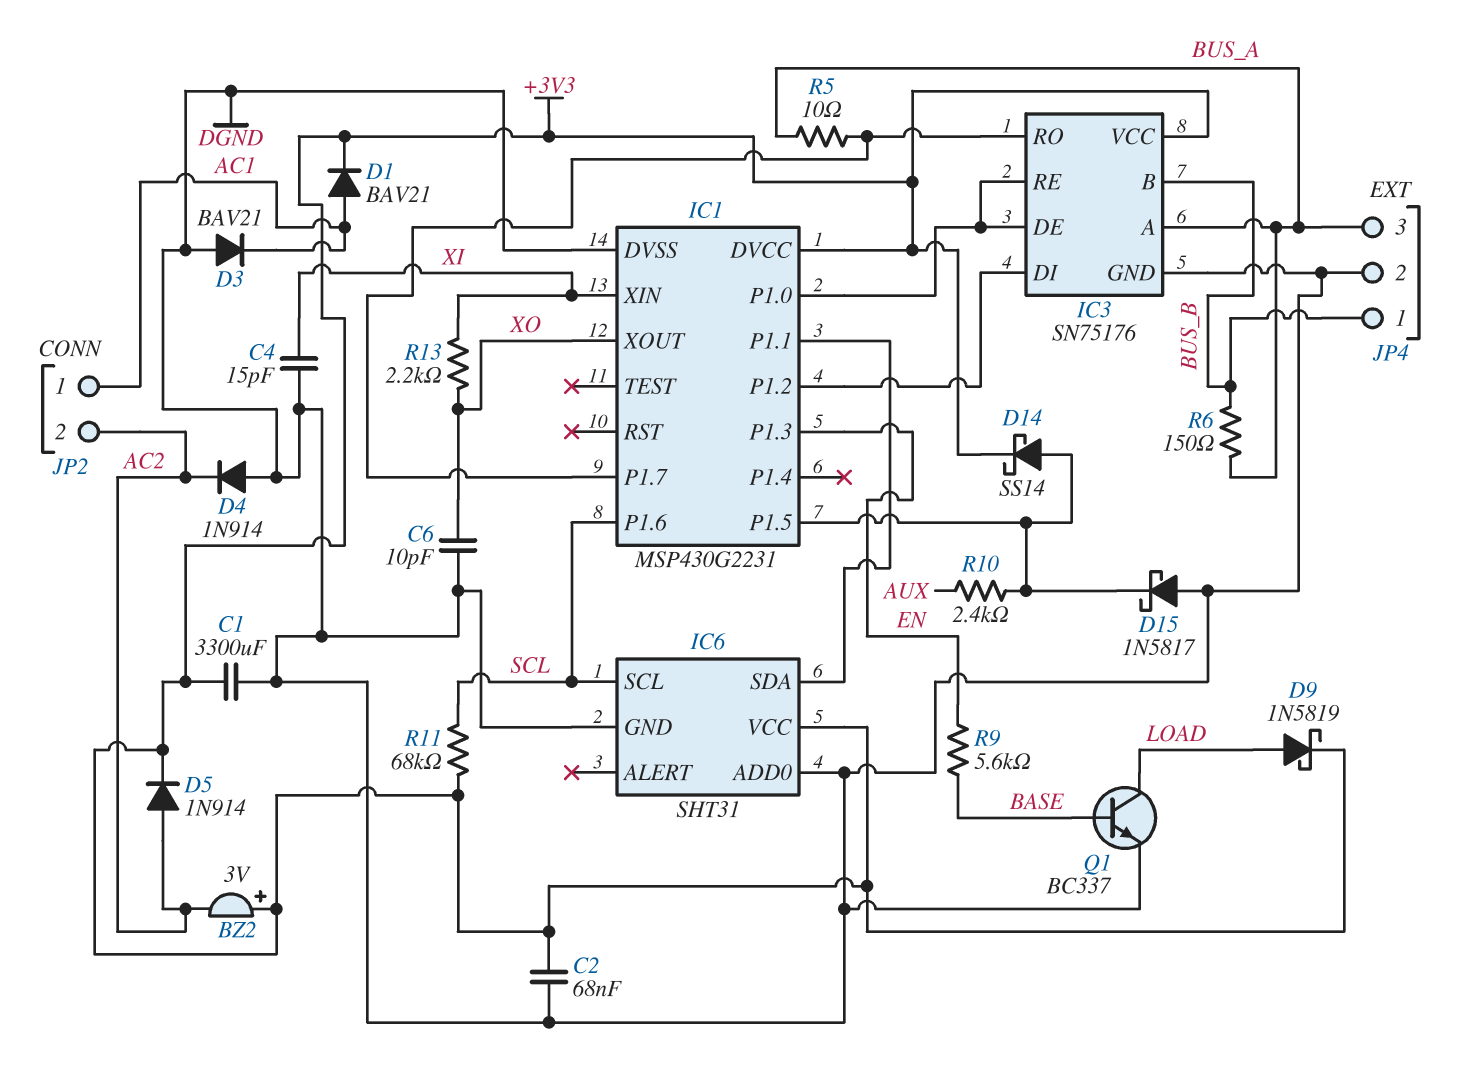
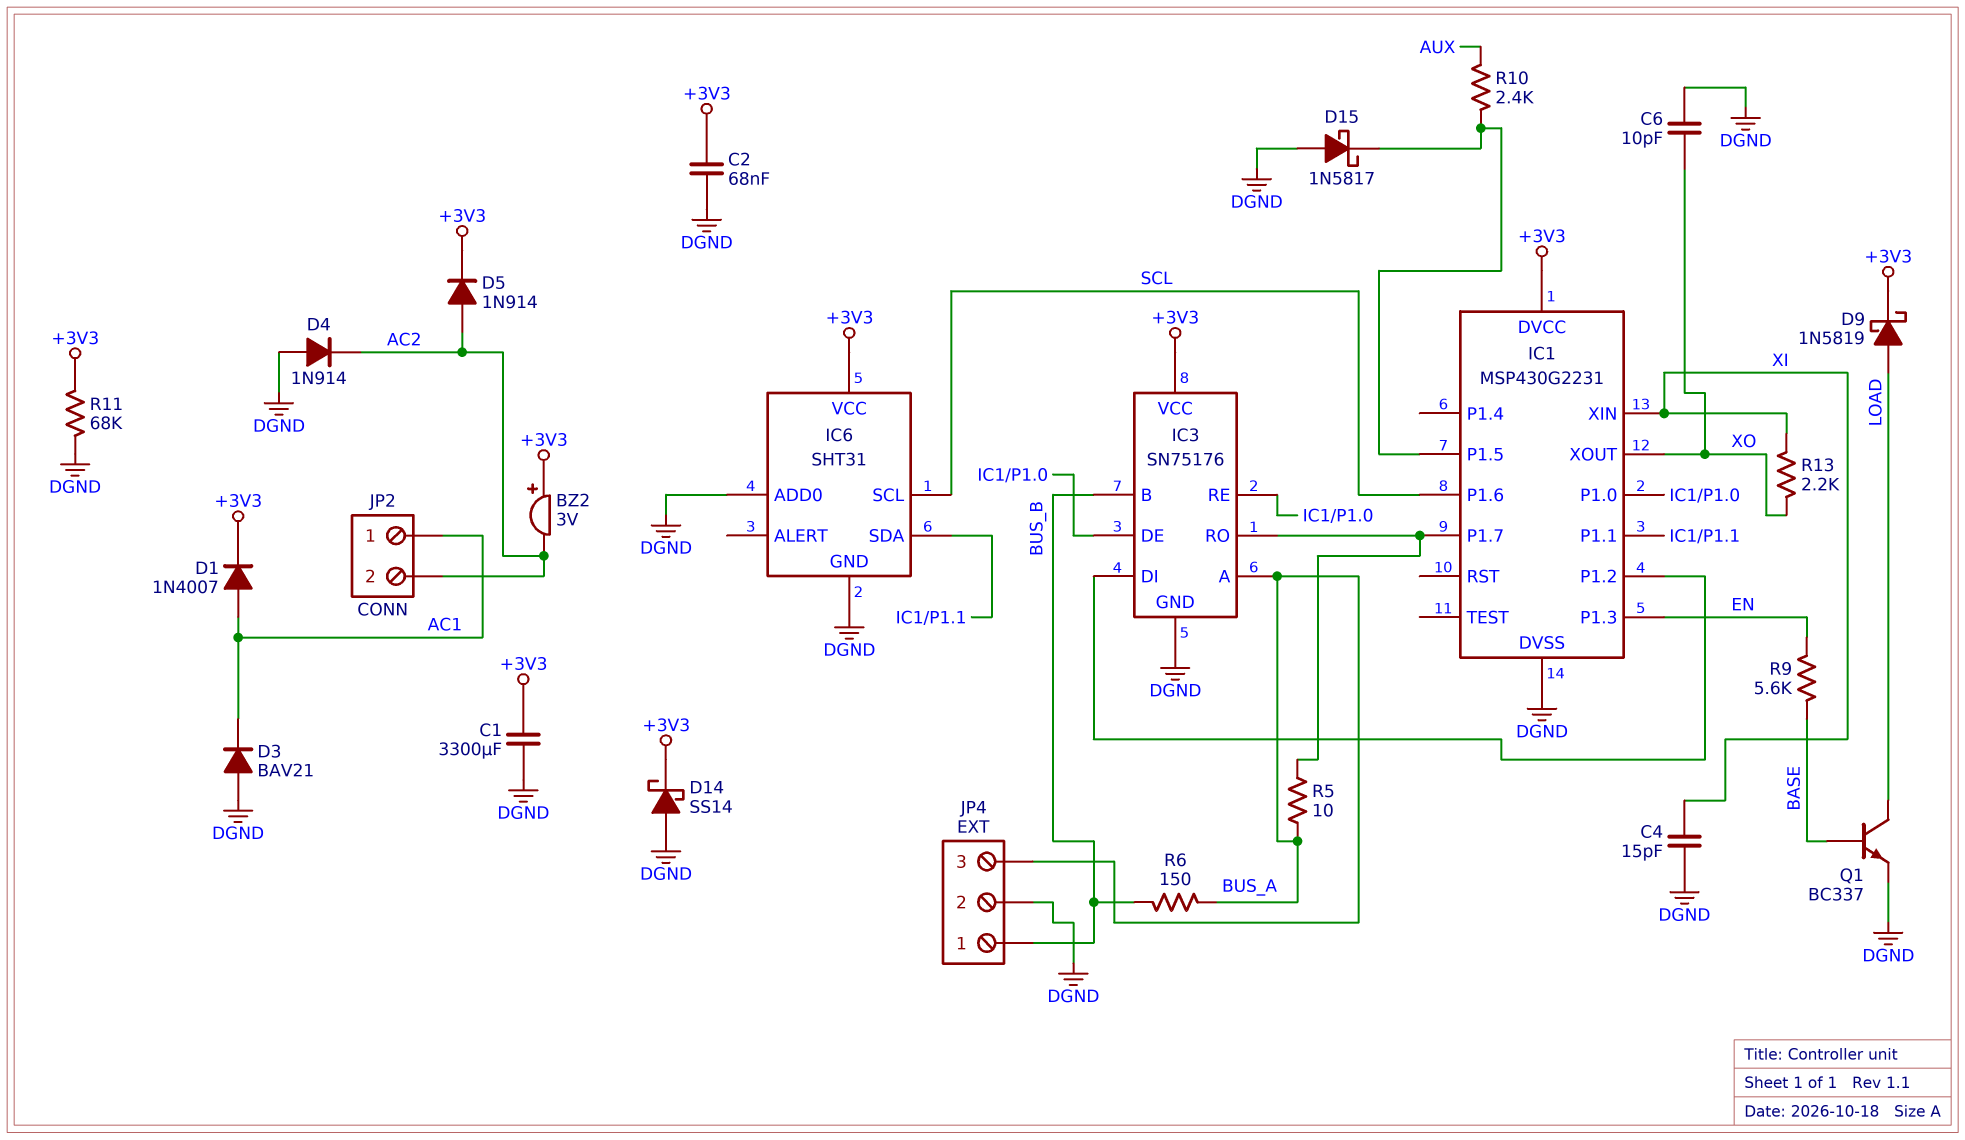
D1: diode BAV21 (A AC1, K +3V3) -> diode 1N4007 (A AC1, K +3V3)
D14: schottky SS14 (A IC1/P1.5, K +3V3) -> schottky SS14 (A DGND, K +3V3)
R11: 68k (+3V3, SCL) -> 68k (+3V3, DGND)

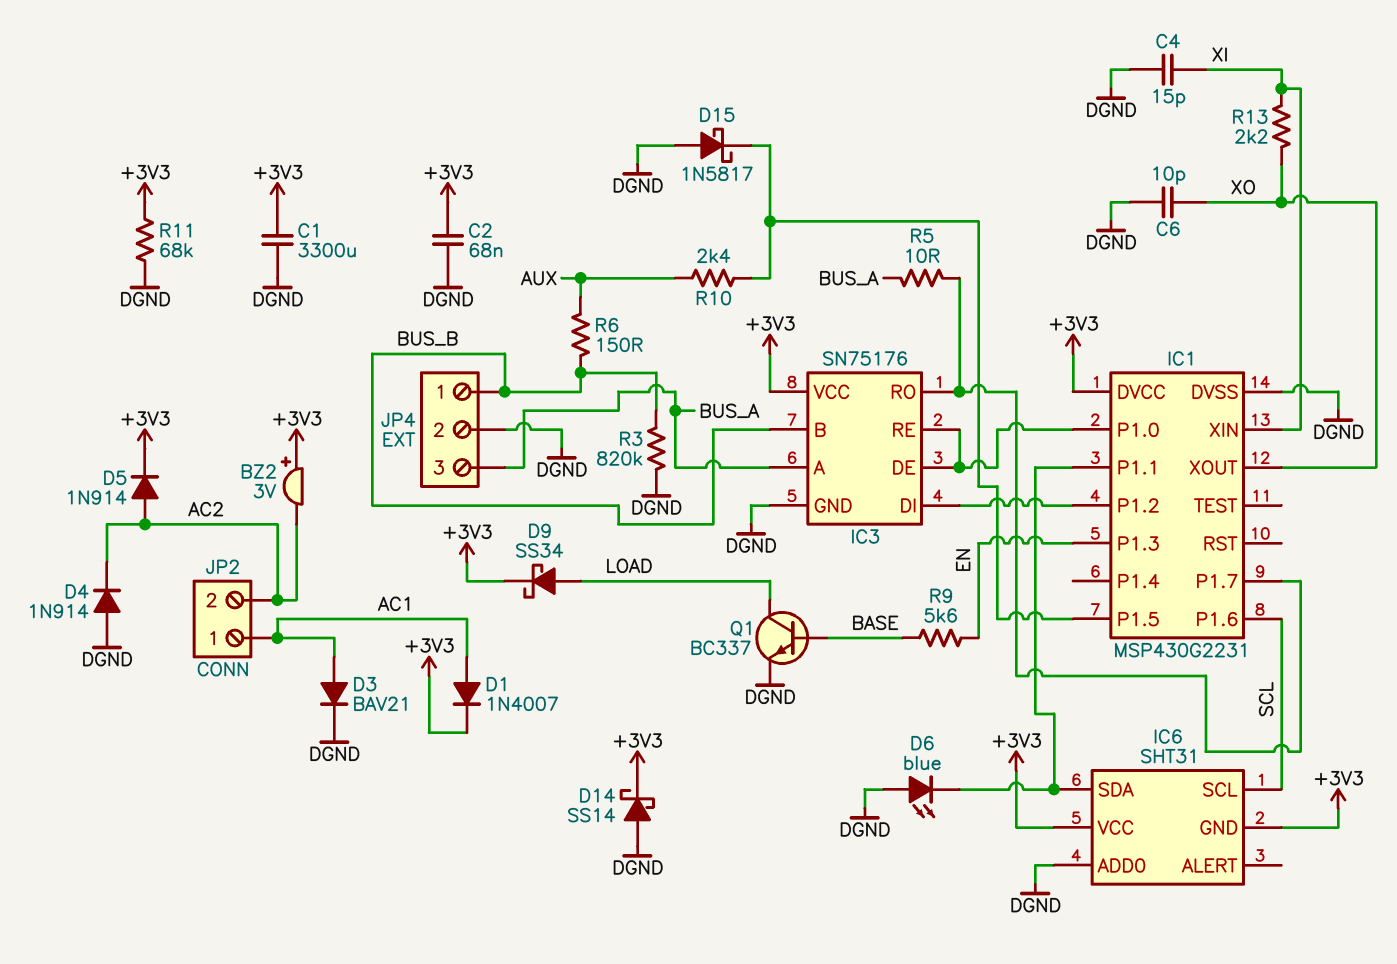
D3: diode BAV21 (A DGND, K AC1) -> diode BAV21 (A AC1, K DGND)
D6: none -> LED blue (A DGND, K IC1/P1.1)
D9: schottky 1N5819 (A LOAD, K +3V3) -> schottky SS34 (A LOAD, K +3V3)
IC6 pin GND: DGND -> +3V3
R3: none -> 820k (BUS_B, DGND)
R6: 150 (BUS_A, BUS_B) -> 150 (AUX, BUS_B)

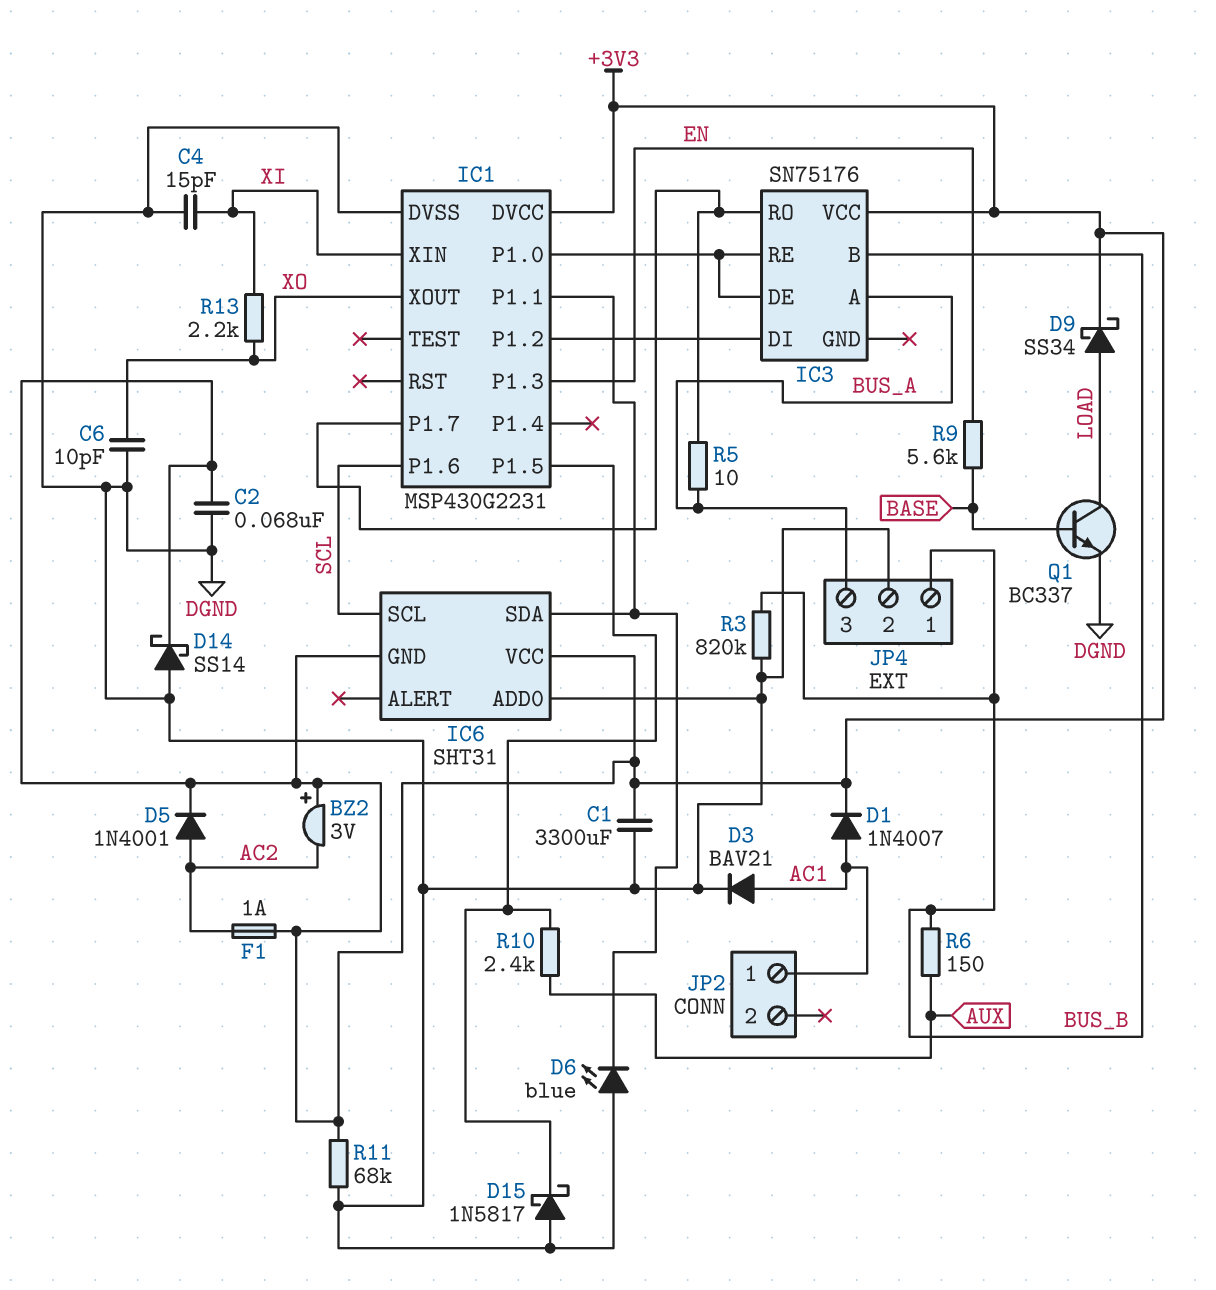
D4: diode 1N914 (A DGND, K AC2) -> none
D5: diode 1N914 (A AC2, K +3V3) -> diode 1N4001 (A AC2, K +3V3)
F1: none -> 1A (+3V3, AC2)
IC3 pin GND: DGND -> none
JP2 pin 2: AC2 -> none

